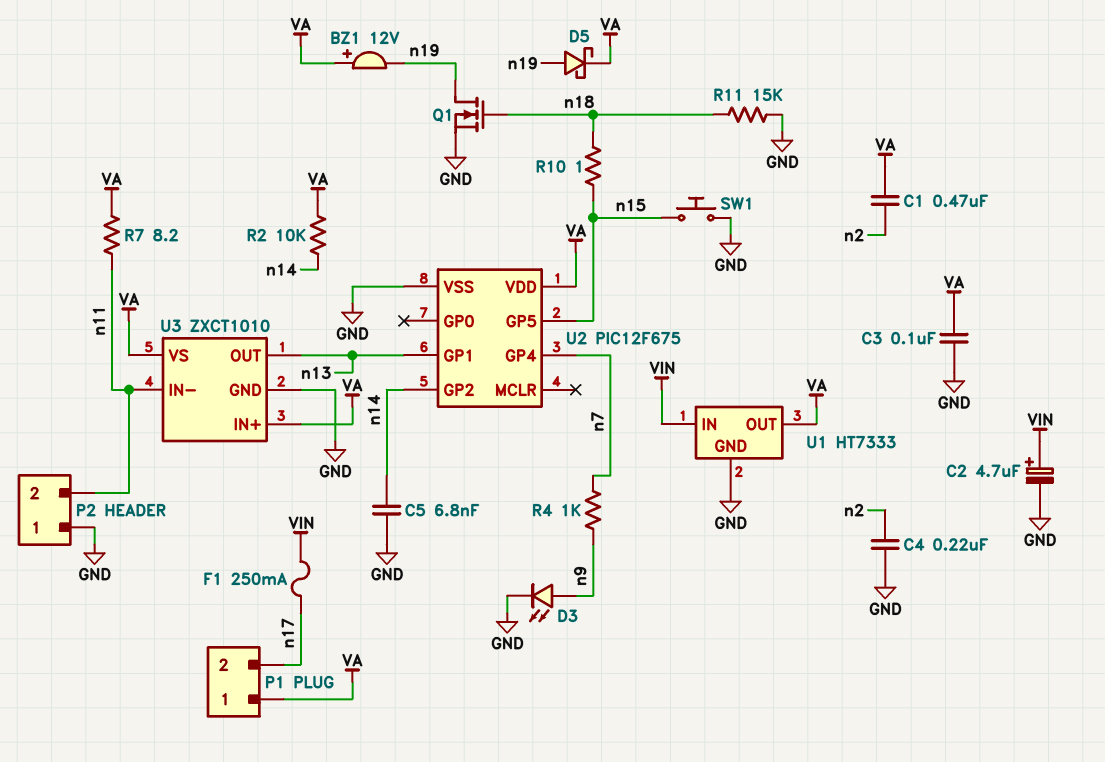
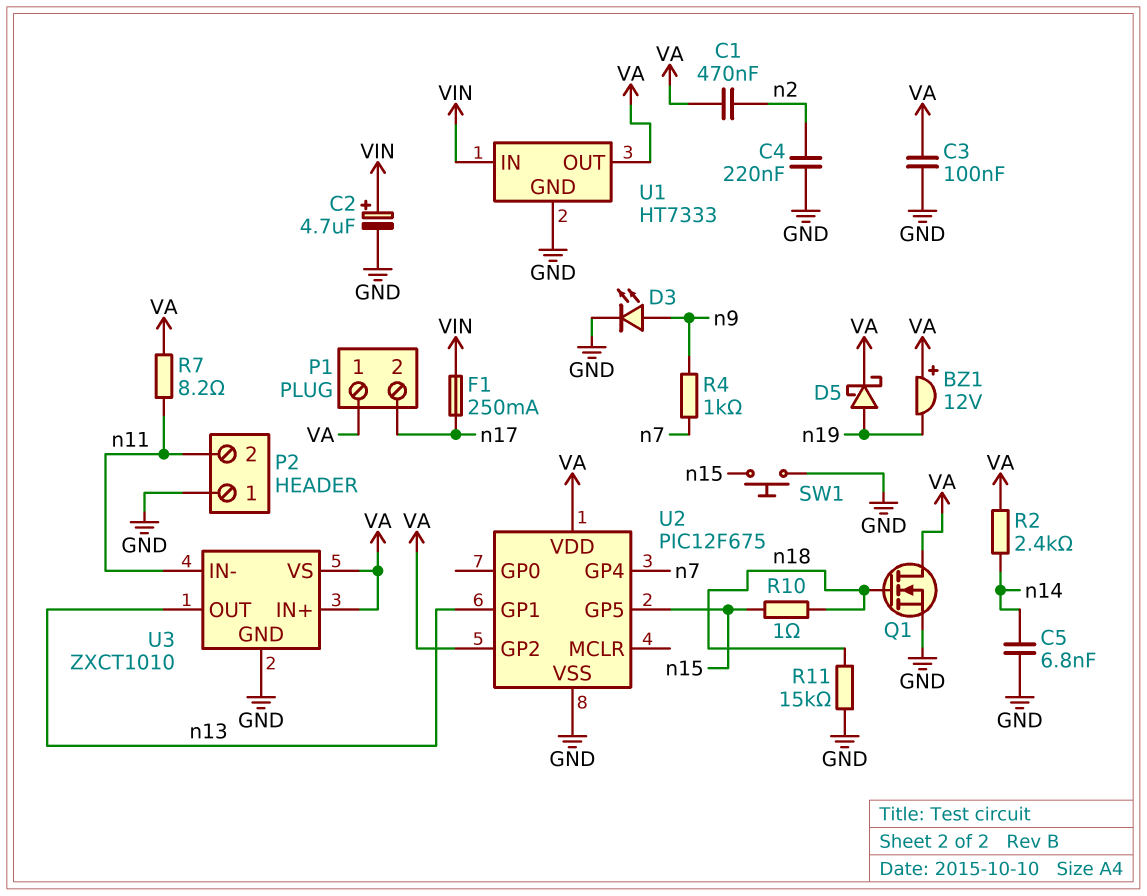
Q1: NMOS (G n18, D n19, S GND) -> NMOS (G n18, D VA, S GND)
R2: 10k (VA, n14) -> 2.4k (VA, n14)
U2 pin GP2: n14 -> VA

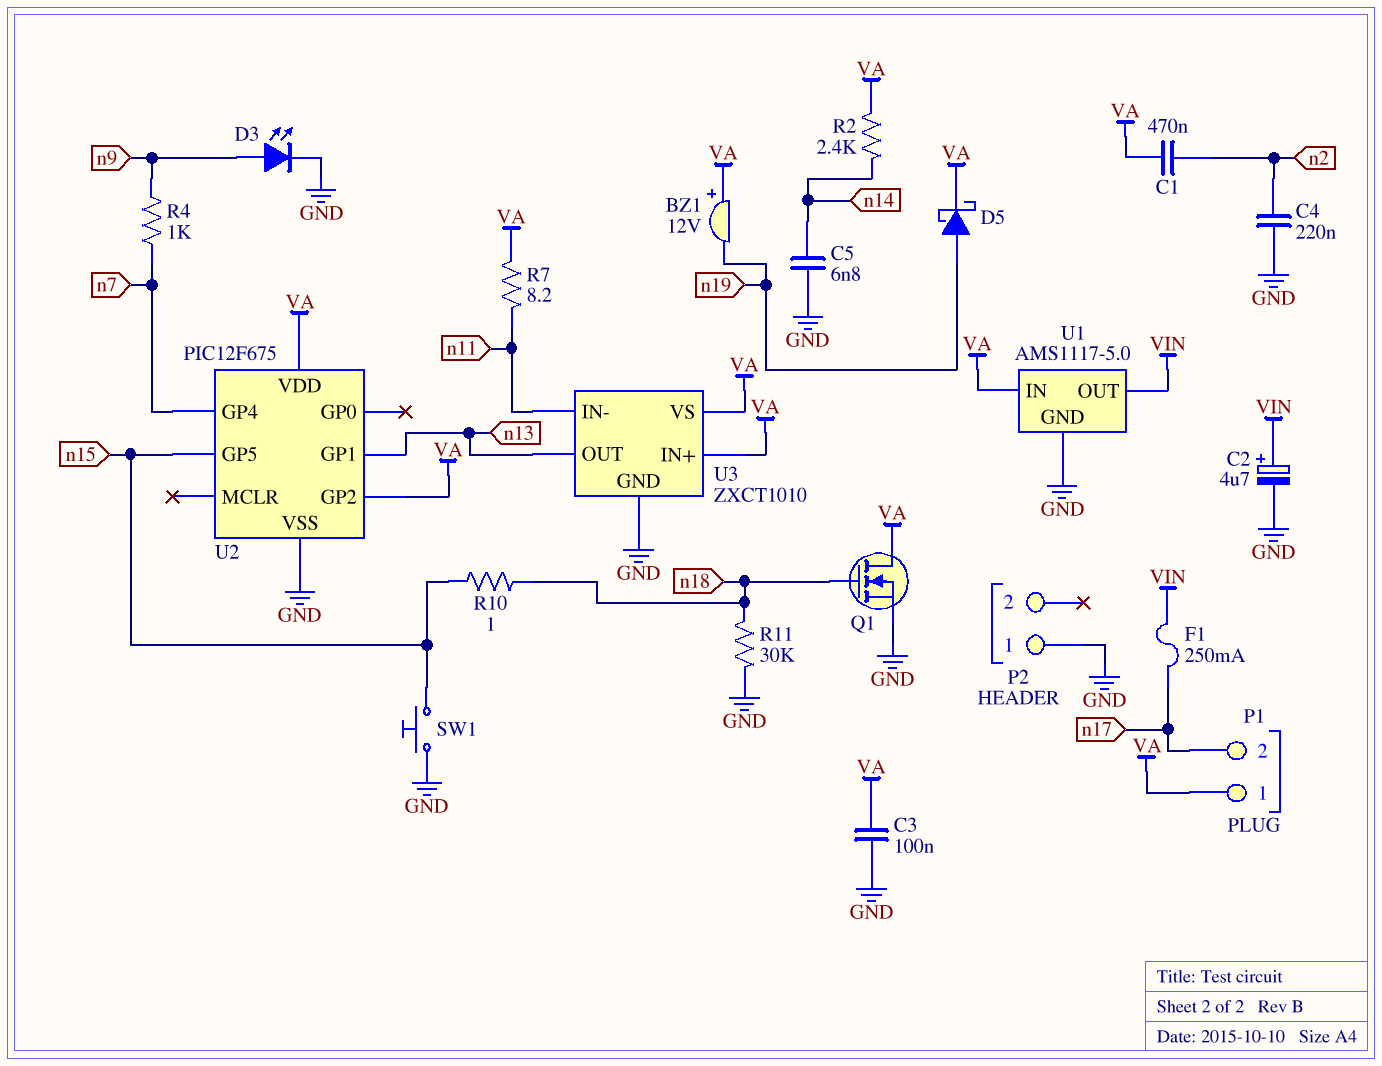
P2 pin 2: n11 -> none
R11: 15k (GND, n18) -> 30k (GND, n18)
U1: HT7333 -> AMS1117-5.0
U1 pin IN: VIN -> VA
U1 pin OUT: VA -> VIN

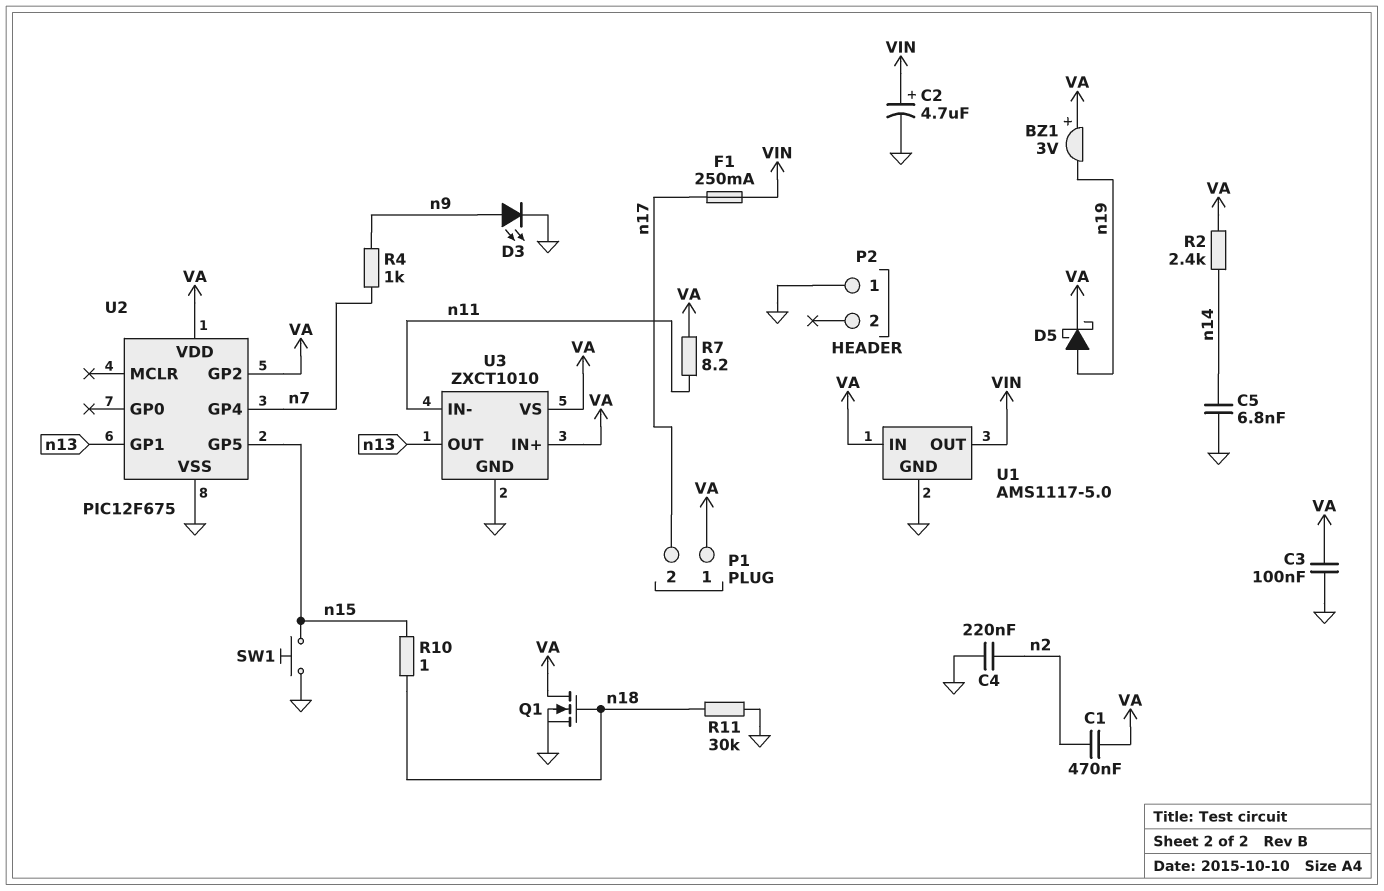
BZ1: buzzer 12V (plus VA, minus n19) -> buzzer 3V (plus VA, minus n19)

